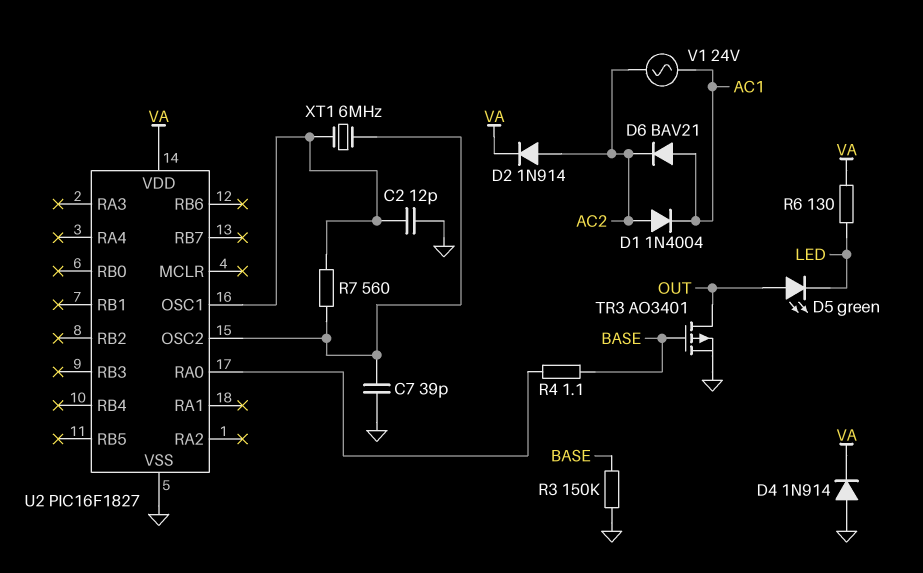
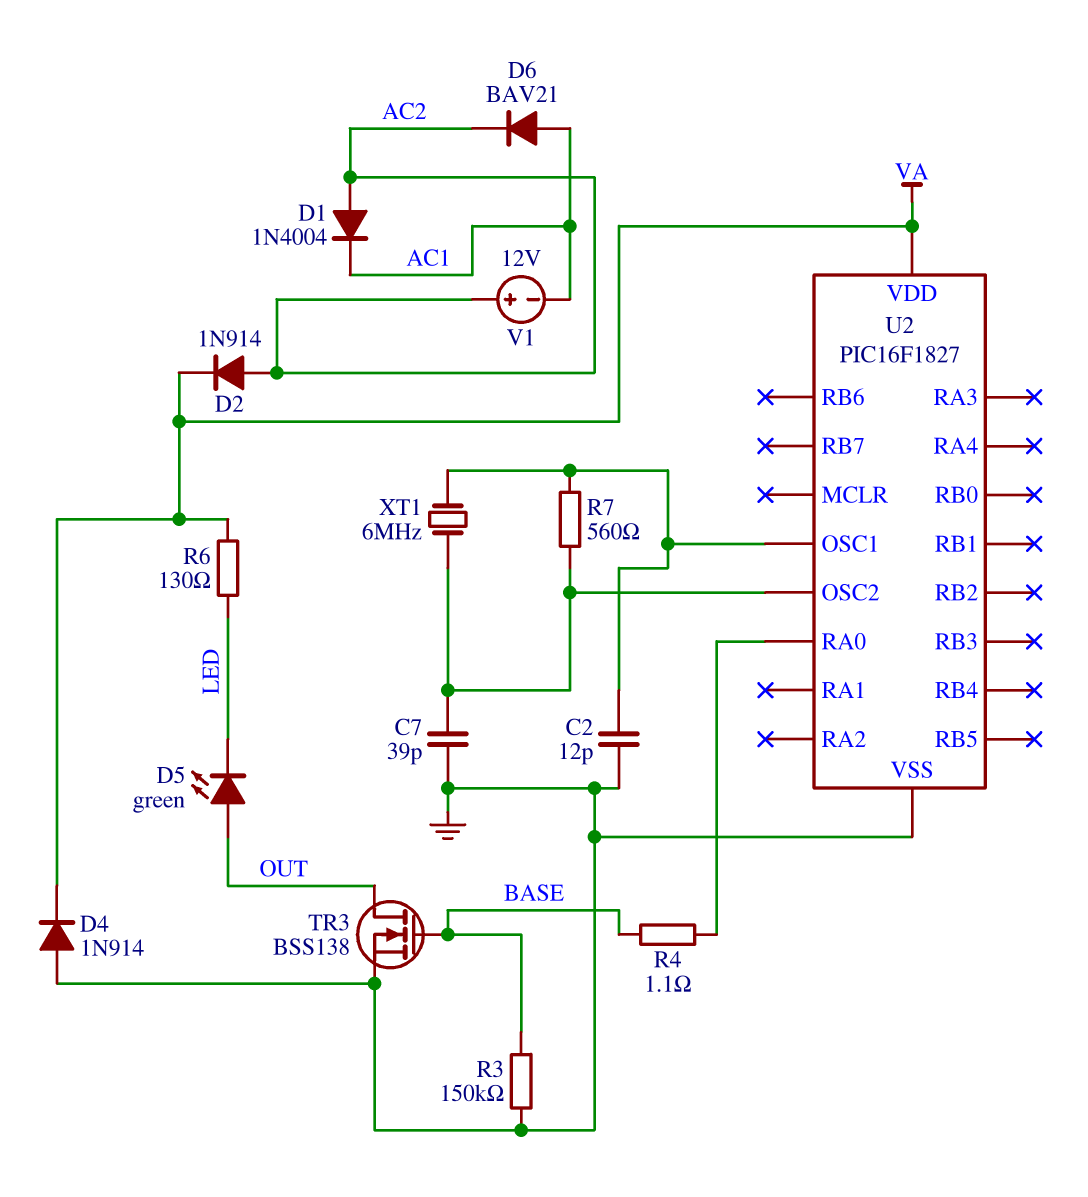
TR3: PMOS AO3401 (G BASE, D OUT, S GND) -> NMOS BSS138 (G BASE, D OUT, S GND)
V1: AC 24V (AC1, AC2) -> 12V (plus AC2, minus AC1)

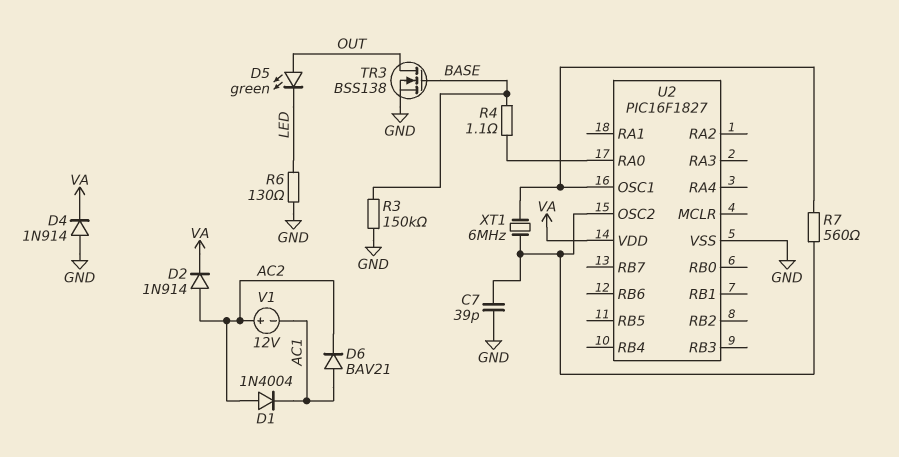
C2: 12pF (GND, U2/OSC1) -> none
R6: 130 (LED, VA) -> 130 (GND, LED)

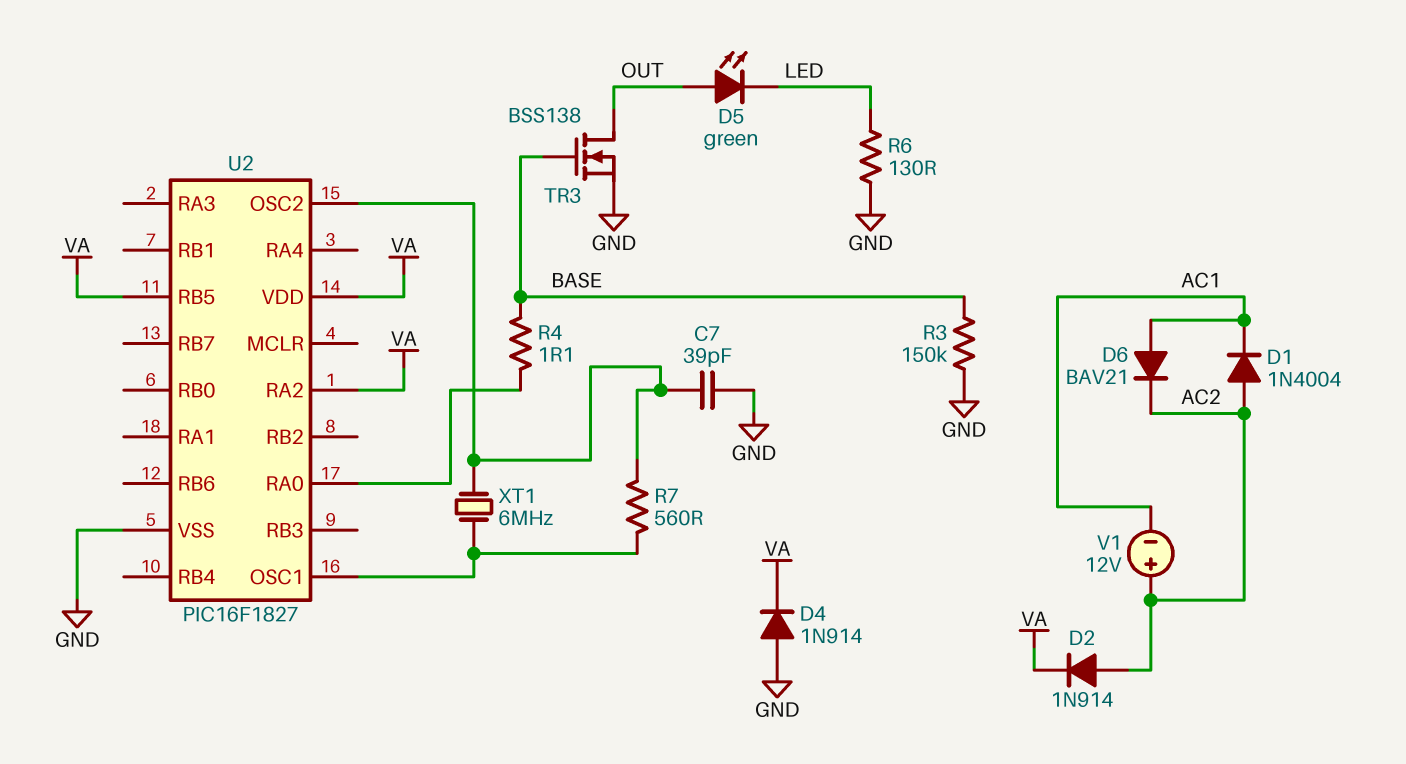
U2 pin RA2: none -> VA
U2 pin RB5: none -> VA

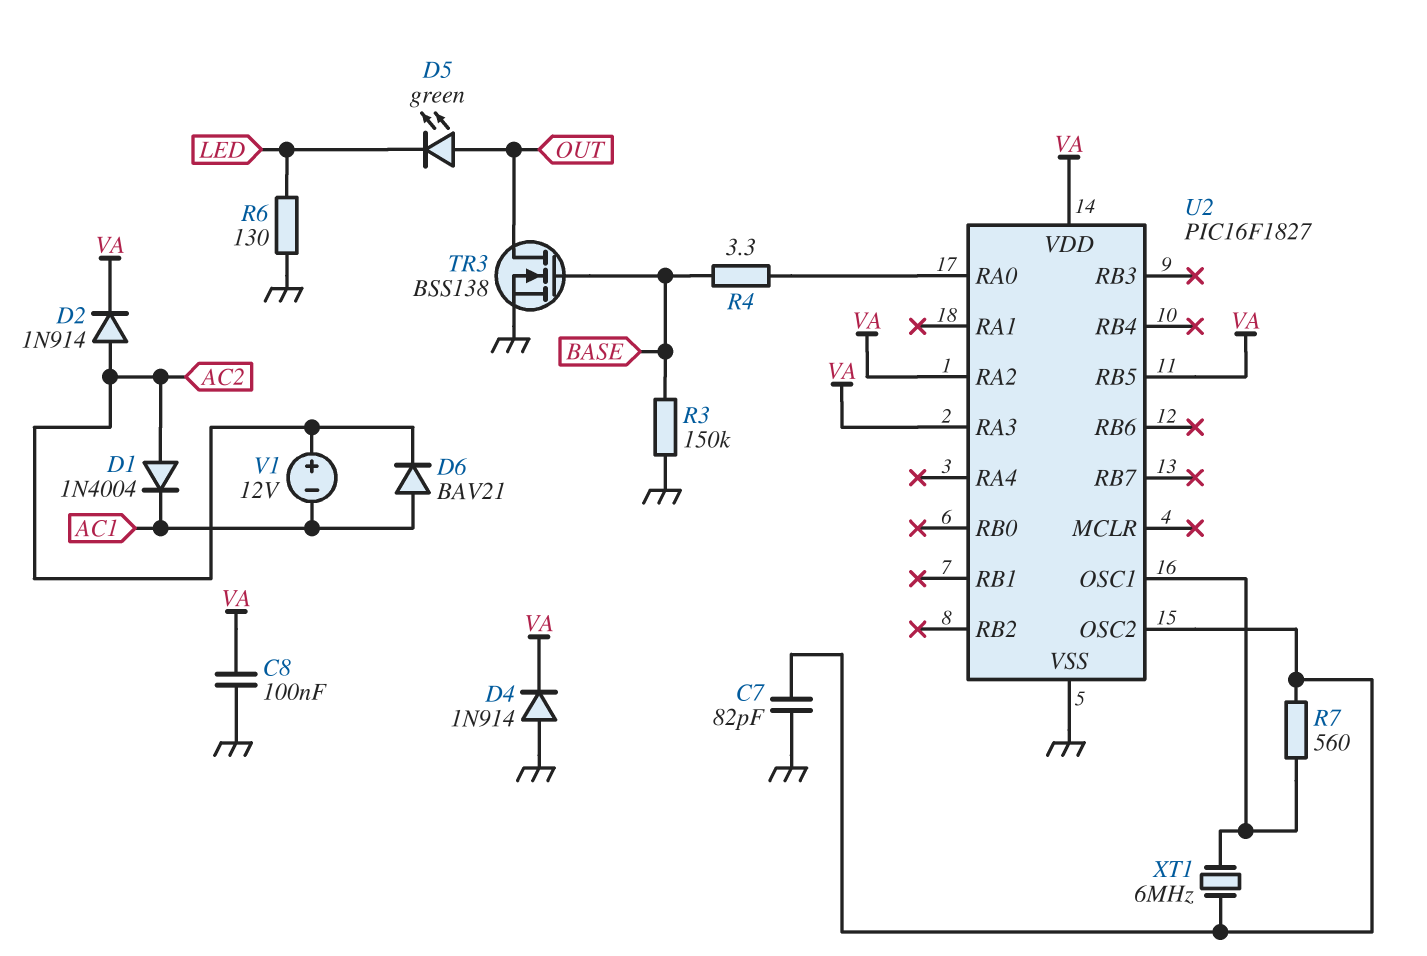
C7: 39pF (GND, U2/OSC2) -> 82pF (GND, U2/OSC2)
C8: none -> 100nF (GND, VA)
R4: 1.1 (BASE, U2/RA0) -> 3.3 (BASE, U2/RA0)
U2 pin RA3: none -> VA

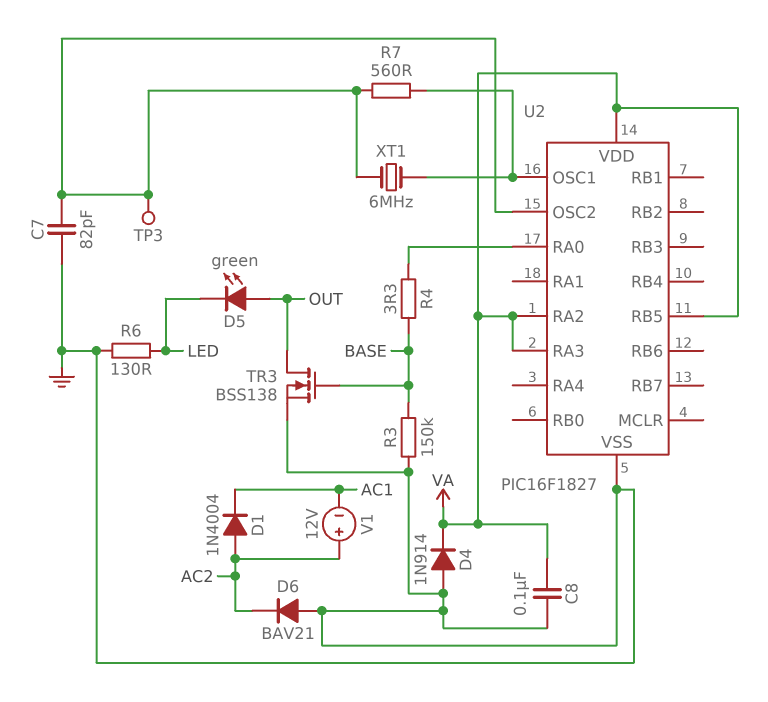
D2: diode 1N914 (A AC2, K VA) -> none
D6: diode BAV21 (A AC1, K AC2) -> diode BAV21 (A GND, K AC2)
TP3: none -> test point (U2/OSC2)

